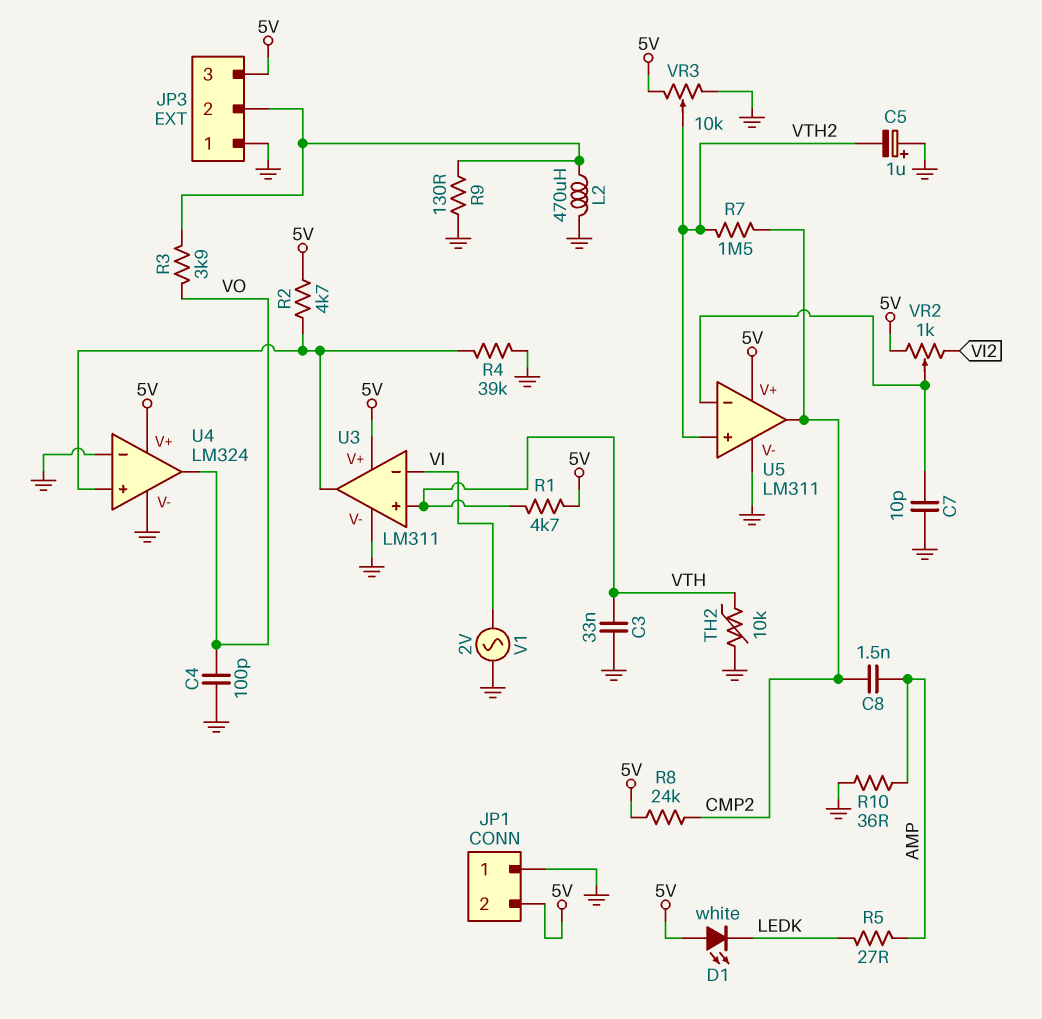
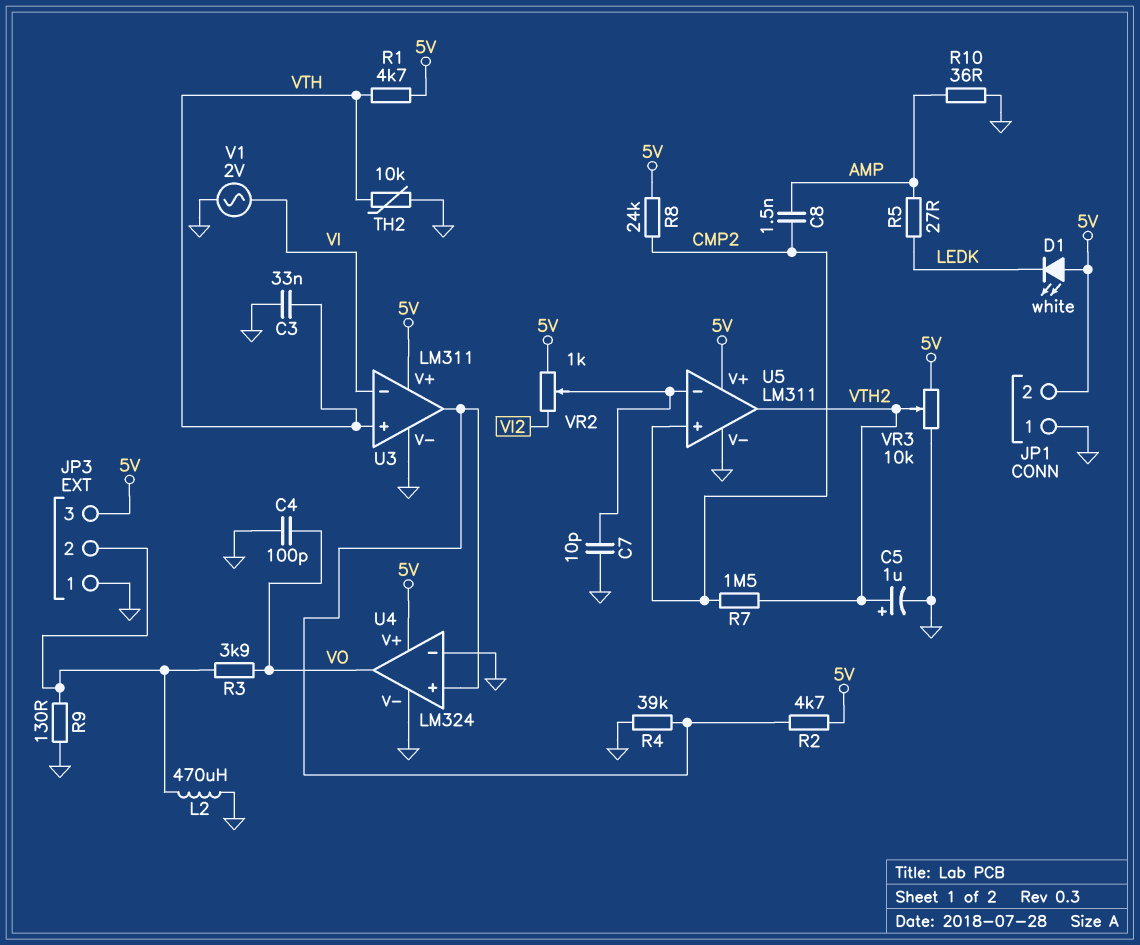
C5: 1uF (plus GND, minus VTH2) -> 1uF (plus VTH2, minus GND)
U5 pin in+: VTH2 -> CMP2
U5 pin out: CMP2 -> VTH2

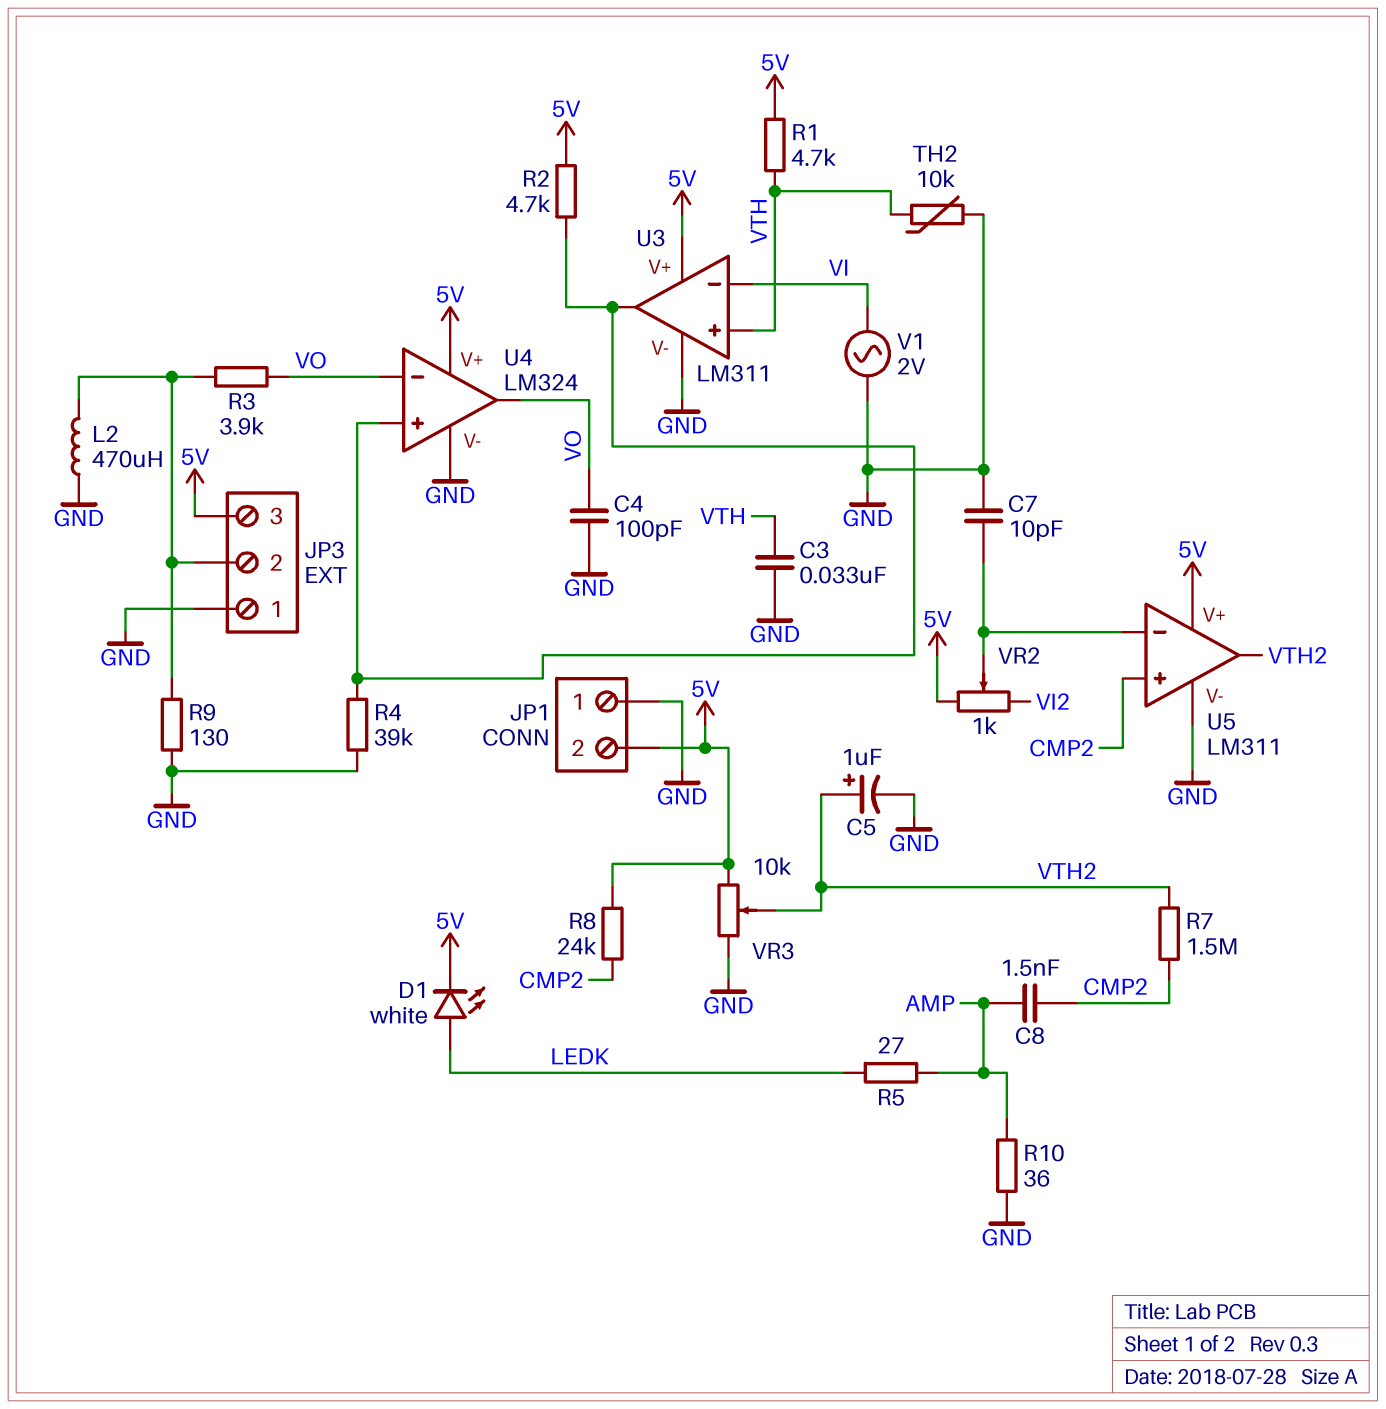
D1: LED white (A 5V, K LEDK) -> LED white (A LEDK, K 5V)
U4 pin in-: GND -> VO

